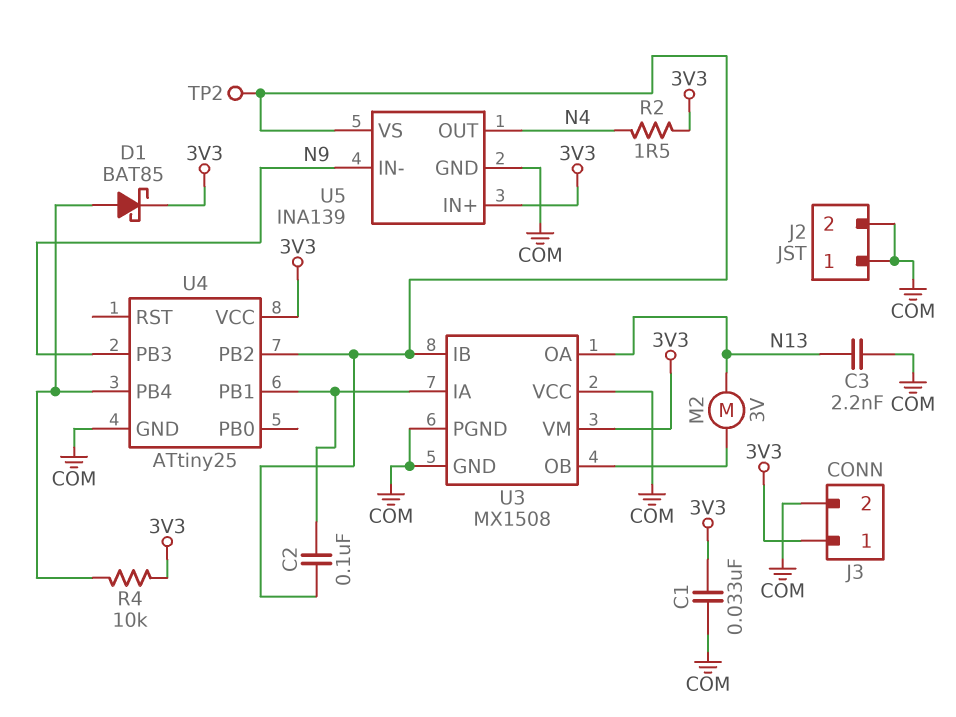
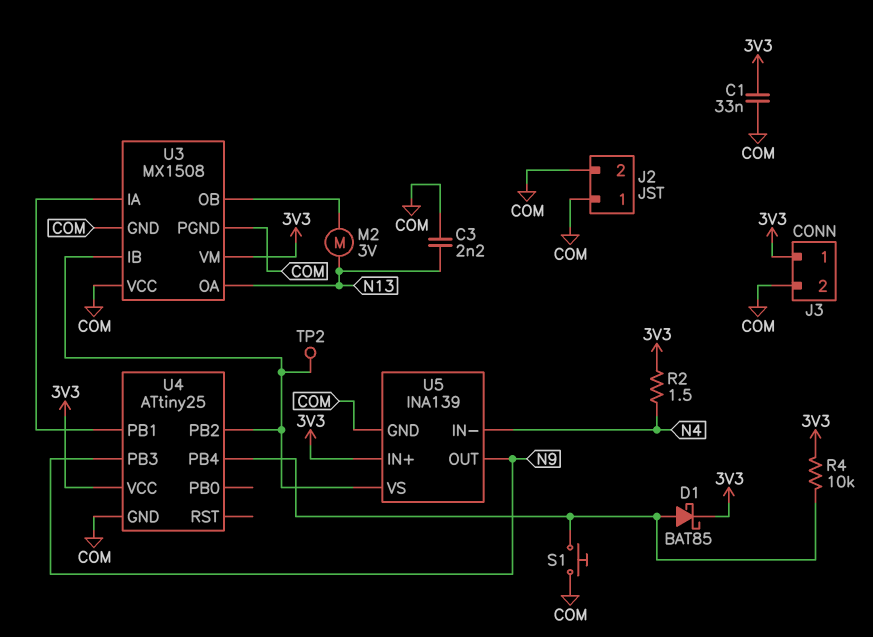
C2: 100nF (U3/IA, U3/IB) -> none
S1: none -> button (COM, U4/PB4)
U5 pin IN-: N9 -> N4
U5 pin OUT: N4 -> N9

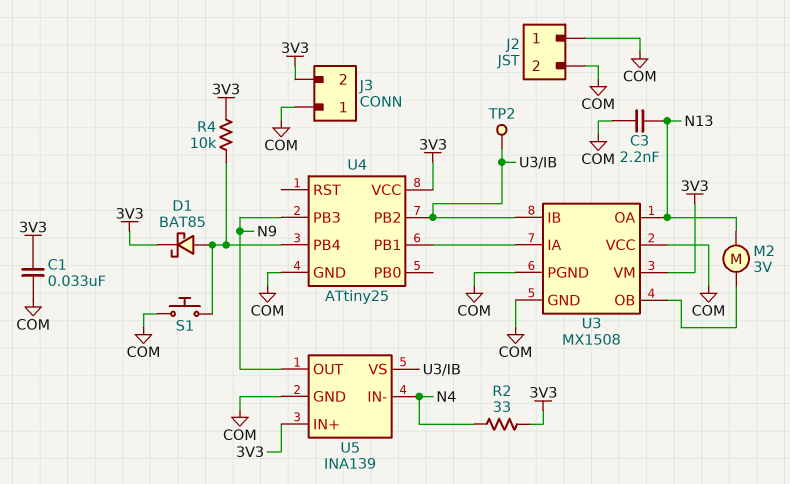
J3 pin 1: 3V3 -> COM
J3 pin 2: COM -> 3V3
R2: 1.5 (3V3, N4) -> 33 (3V3, N4)

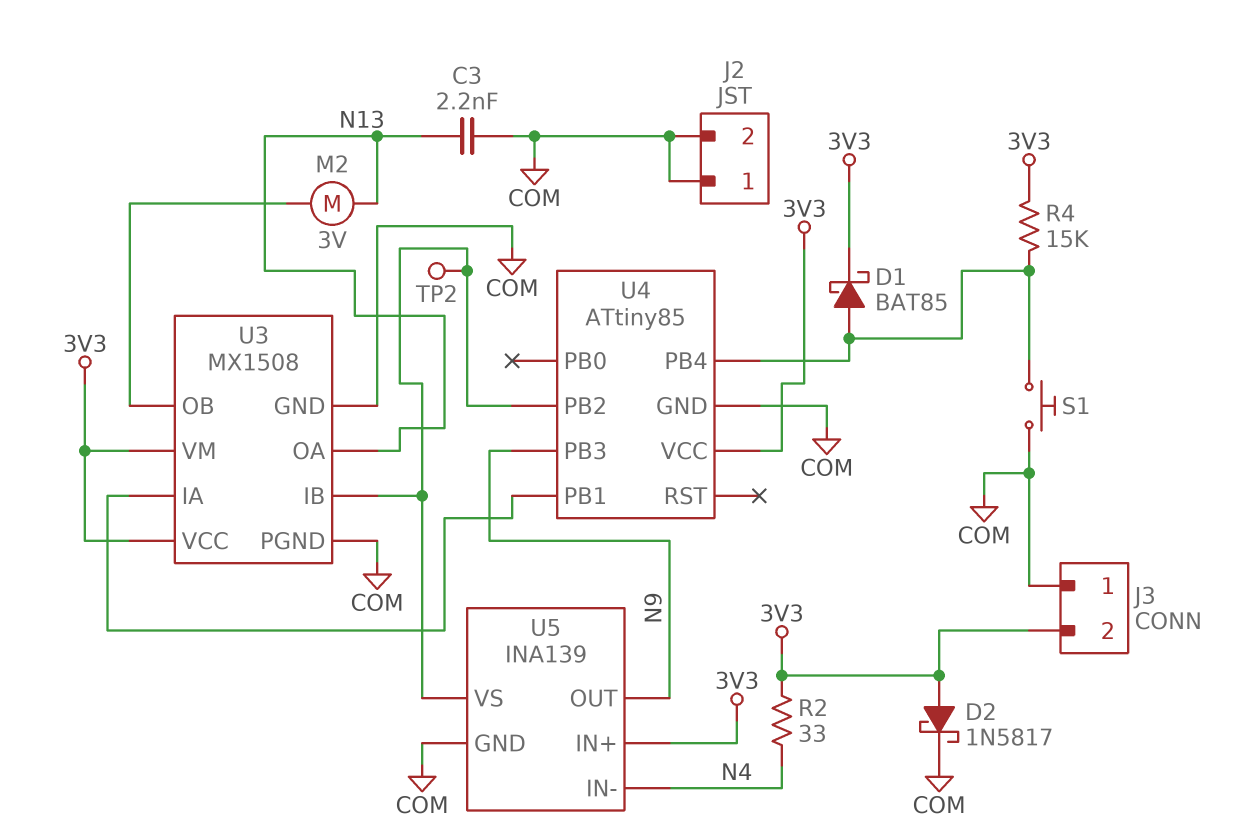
C1: 33nF (3V3, COM) -> none
D2: none -> schottky 1N5817 (A 3V3, K COM)
R4: 10k (3V3, U4/PB4) -> 15k (3V3, U4/PB4)
U3 pin VCC: COM -> 3V3
U4: ATtiny25 -> ATtiny85

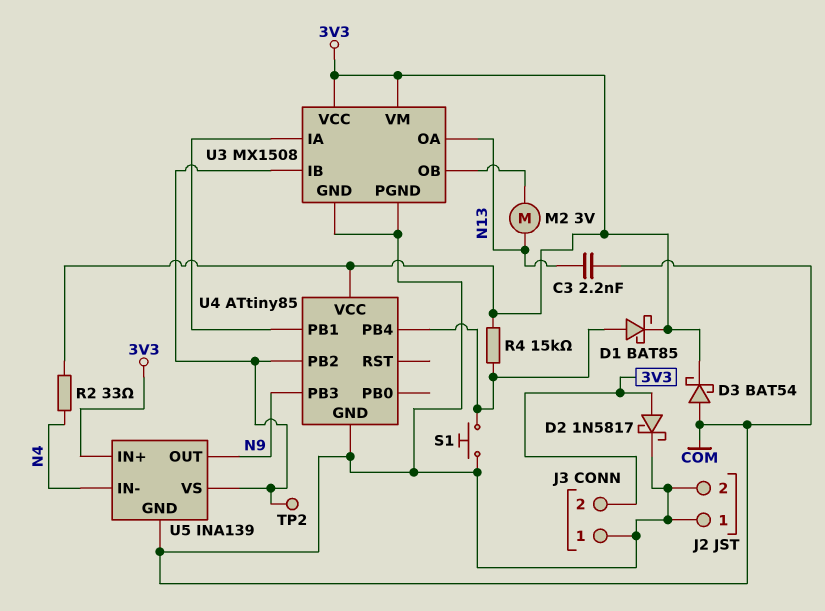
D3: none -> schottky BAT54 (A COM, K 3V3)

